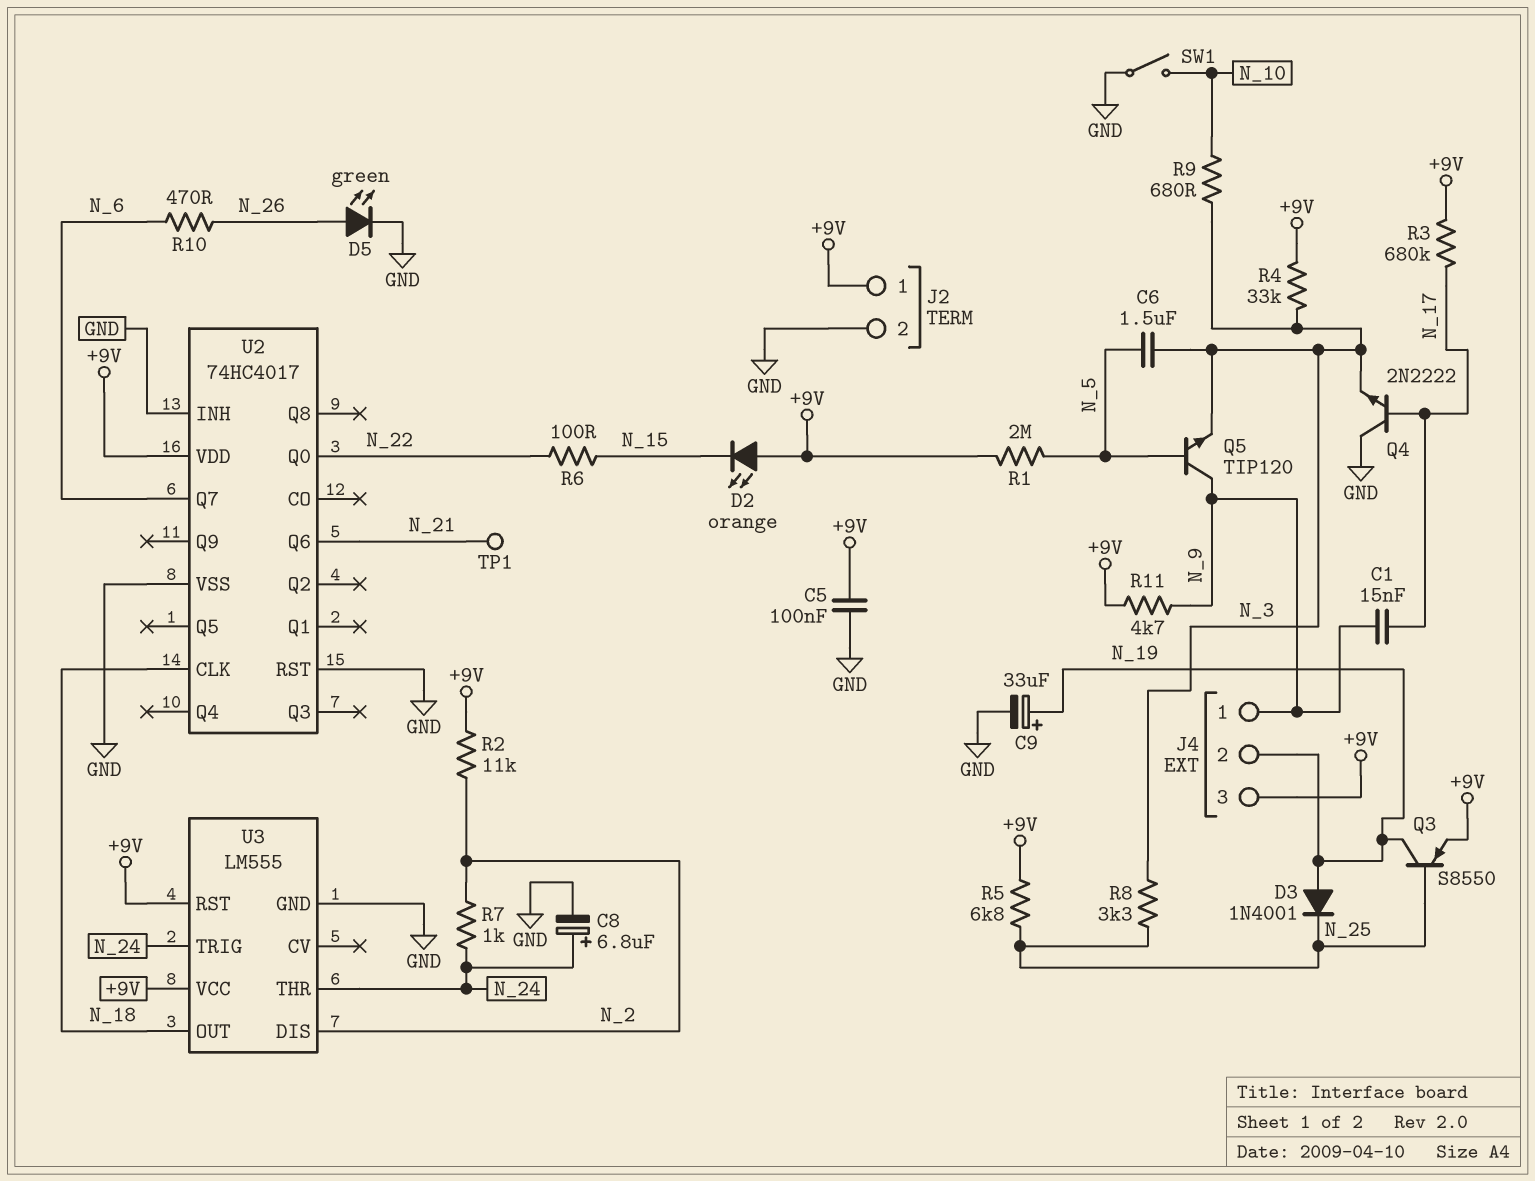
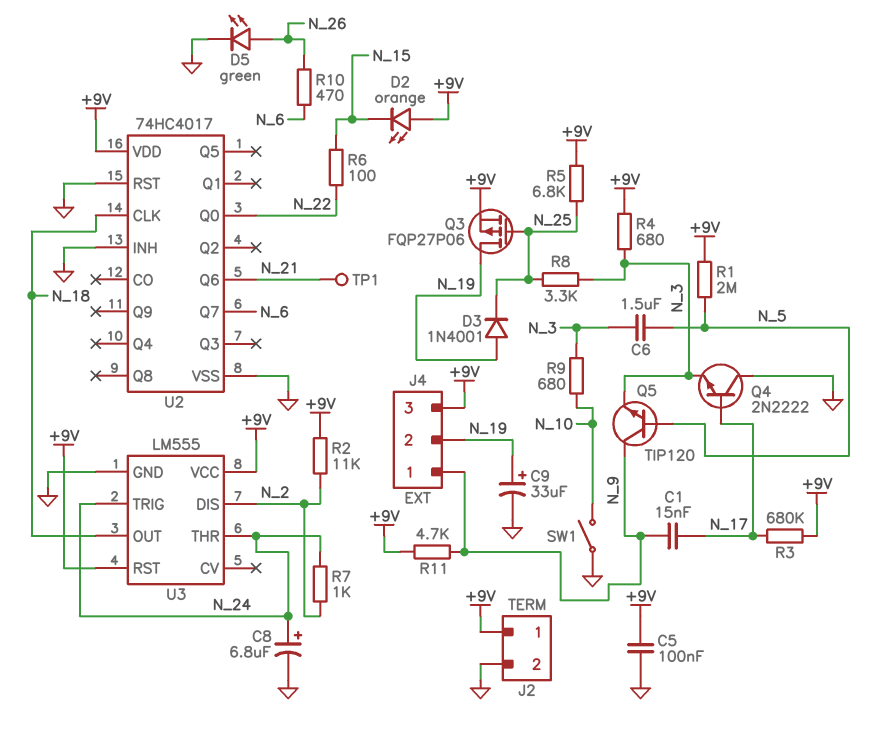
Q3: PNP S8550 (B N_25, C N_19, E +9V) -> PMOS FQP27P06 (G N_25, D N_19, S +9V)
R4: 33k (+9V, N_3) -> 680 (+9V, N_3)

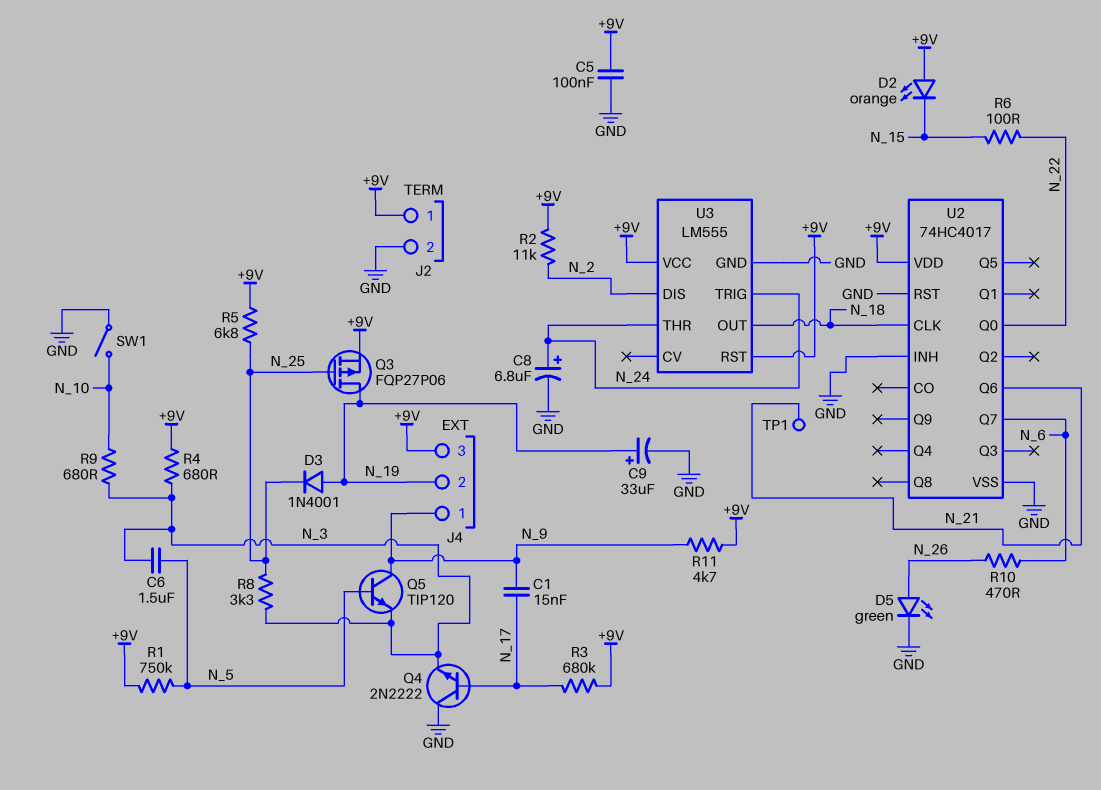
R1: 2M (+9V, N_5) -> 750k (+9V, N_5)
R7: 1k (N_2, N_24) -> none

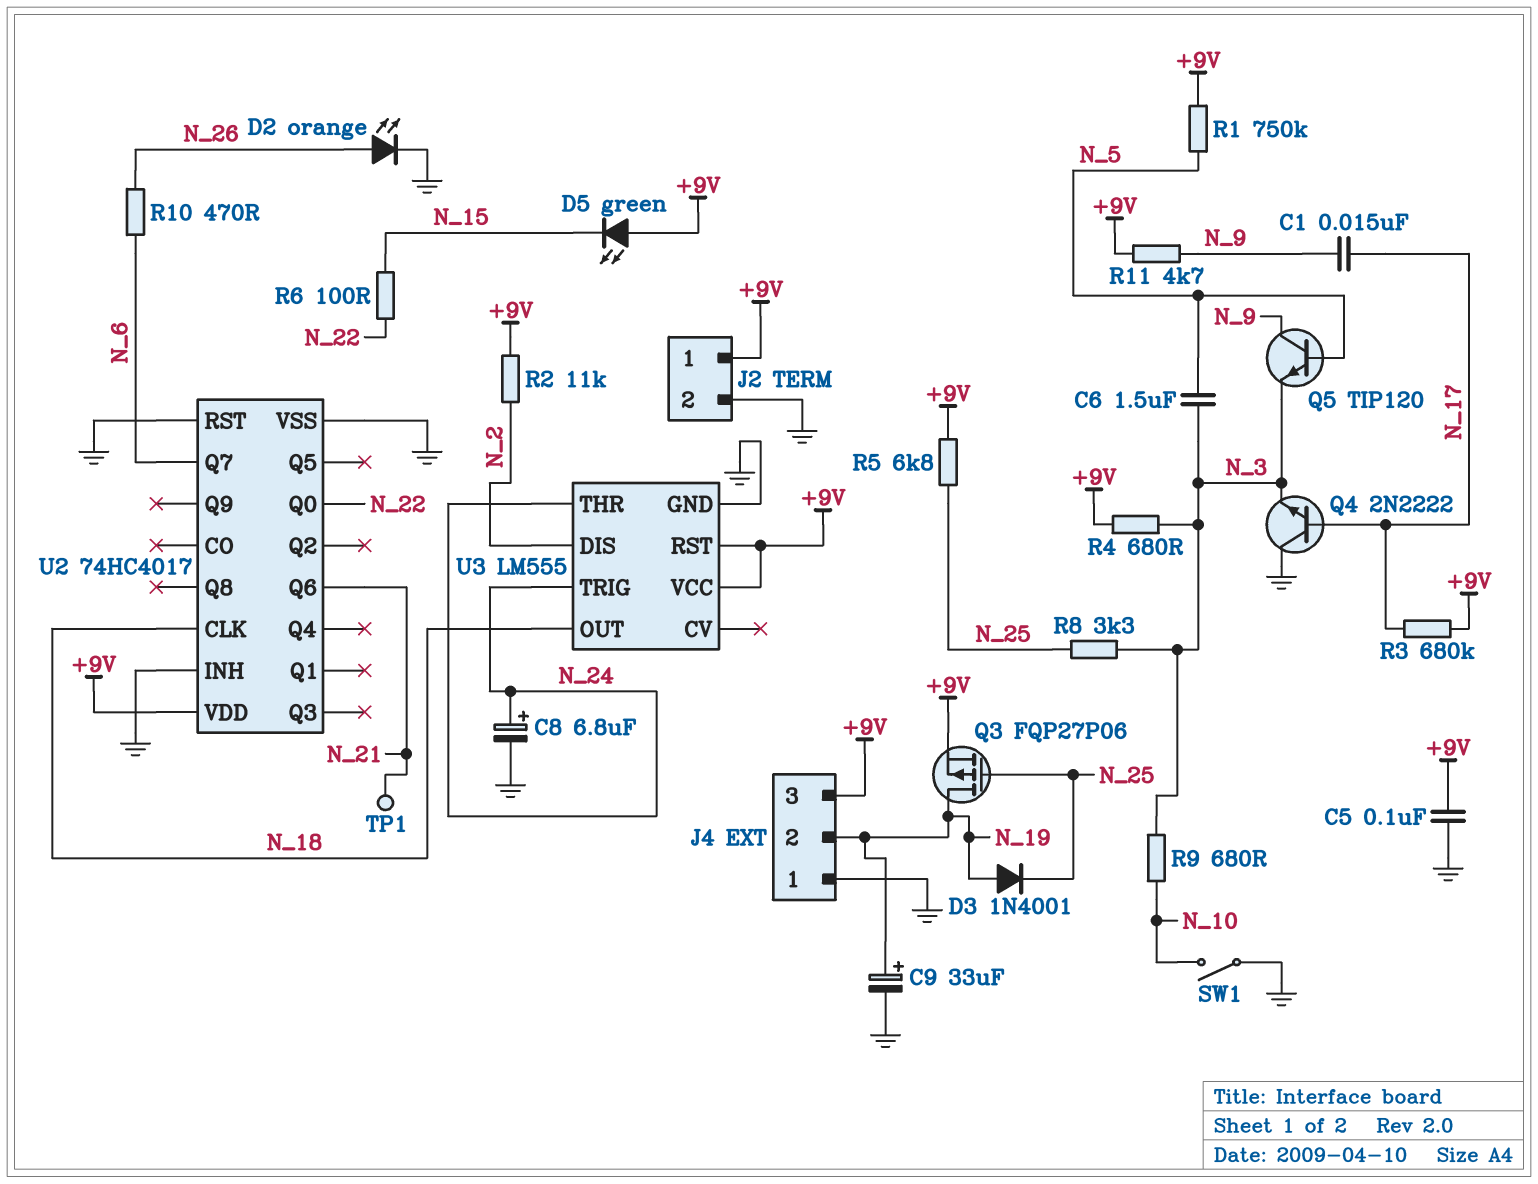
D2: LED orange (A +9V, K N_15) -> LED orange (A N_26, K GND)
D5: LED green (A N_26, K GND) -> LED green (A +9V, K N_15)
J4 pin 1: N_9 -> GND

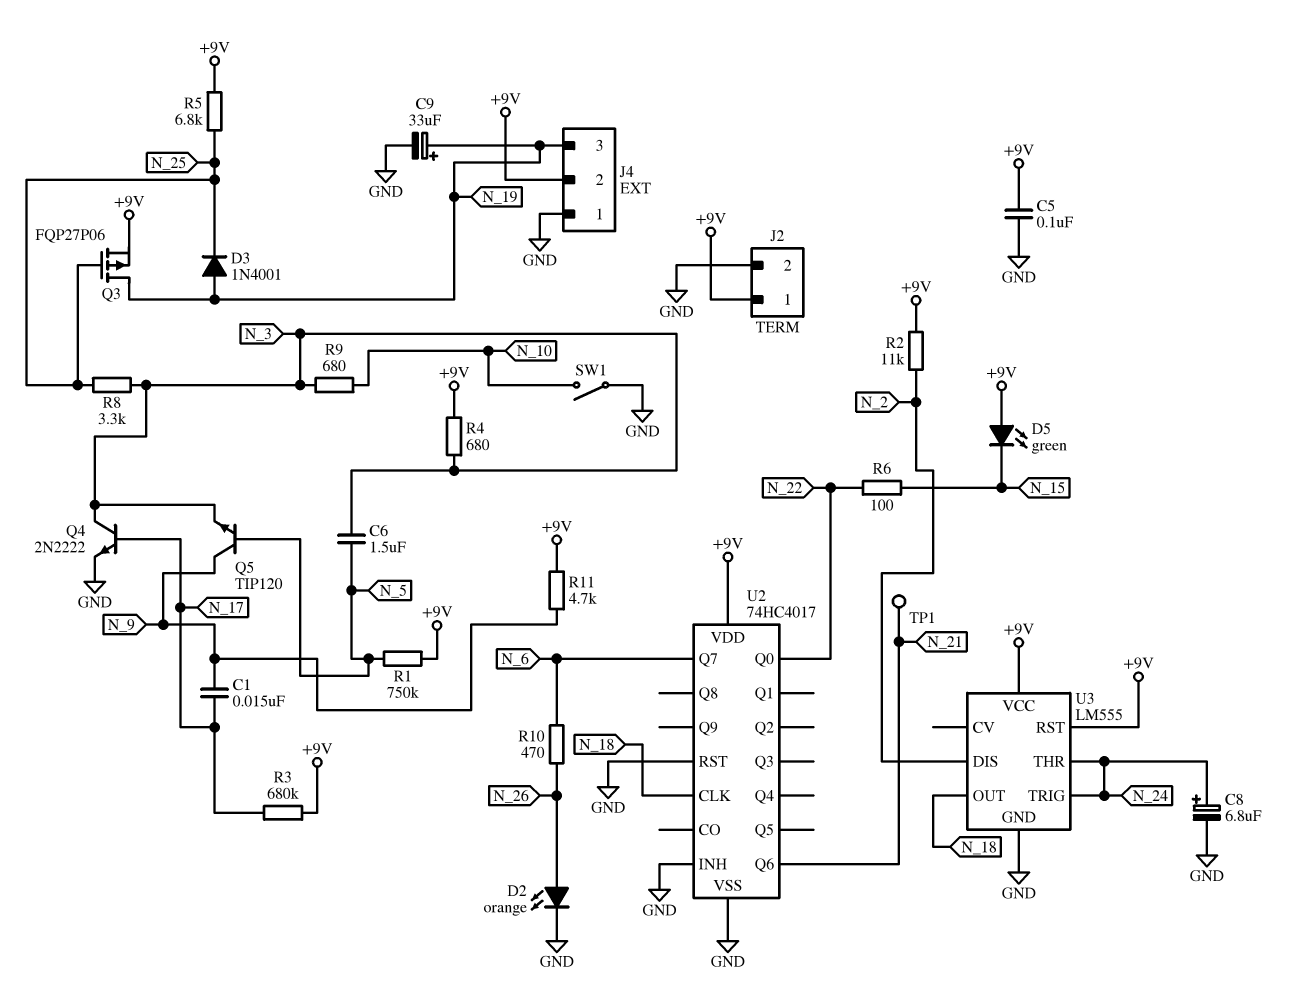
J4 pin 2: N_19 -> +9V
J4 pin 3: +9V -> N_19
Q4: NPN 2N2222 (B N_17, C GND, E N_3) -> NPN 2N2222 (B N_17, C N_3, E GND)

